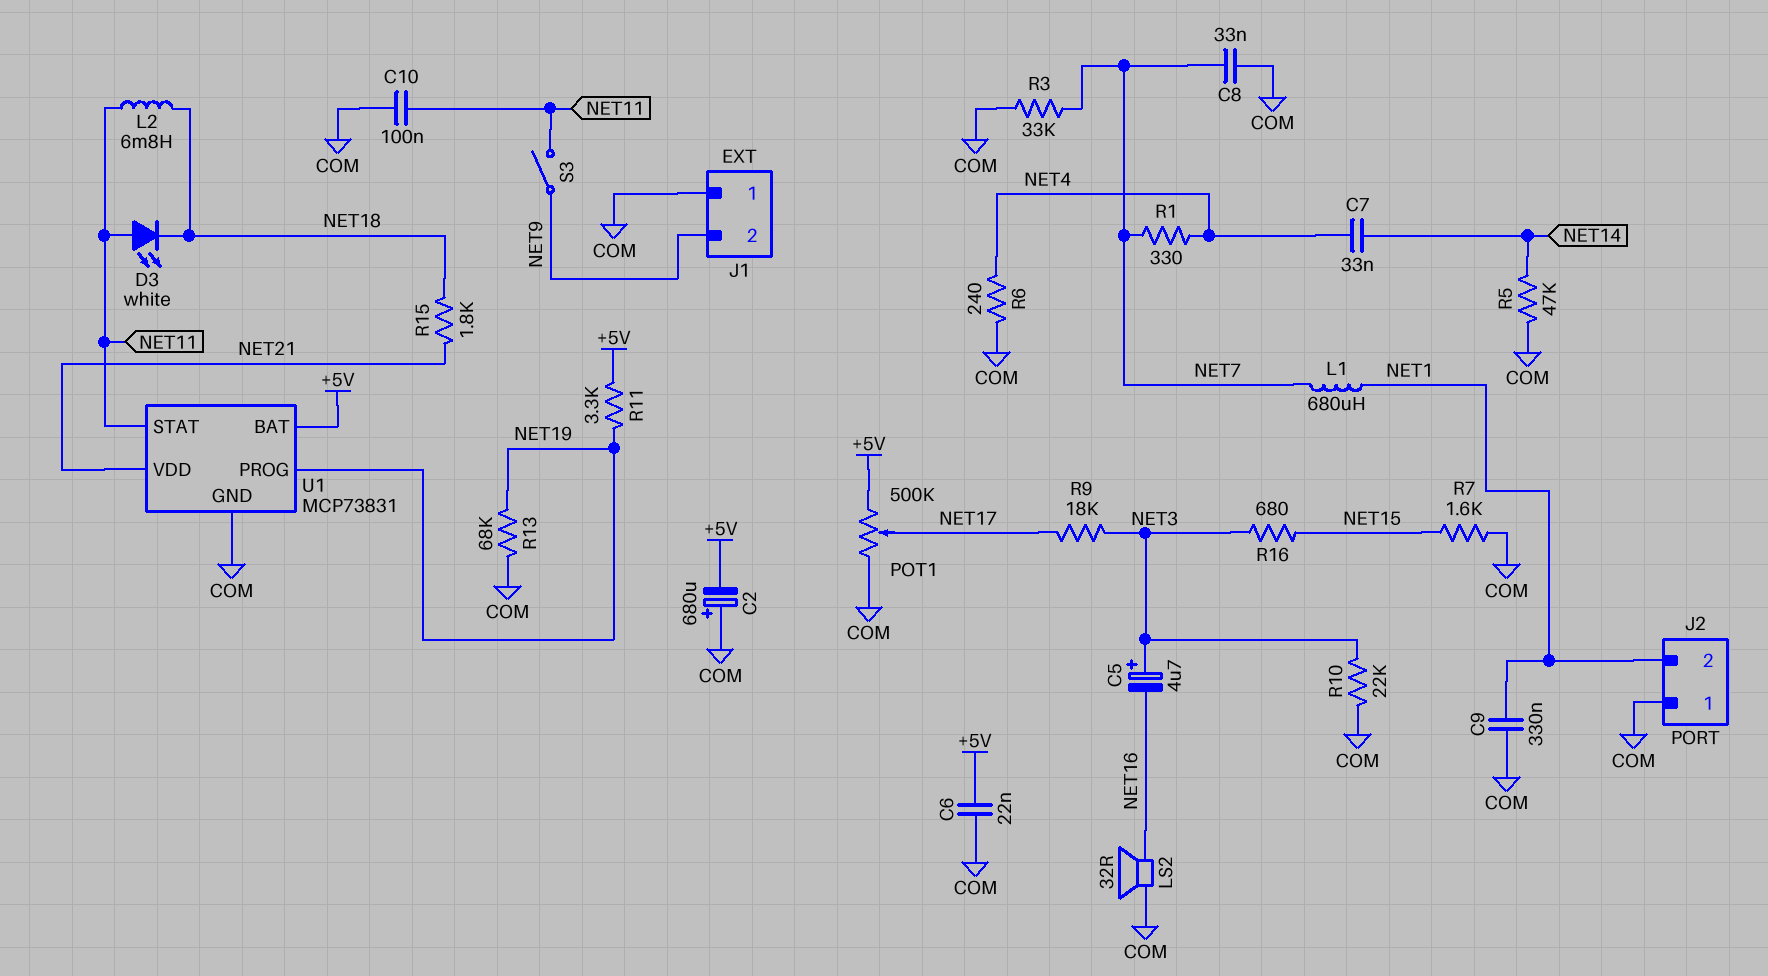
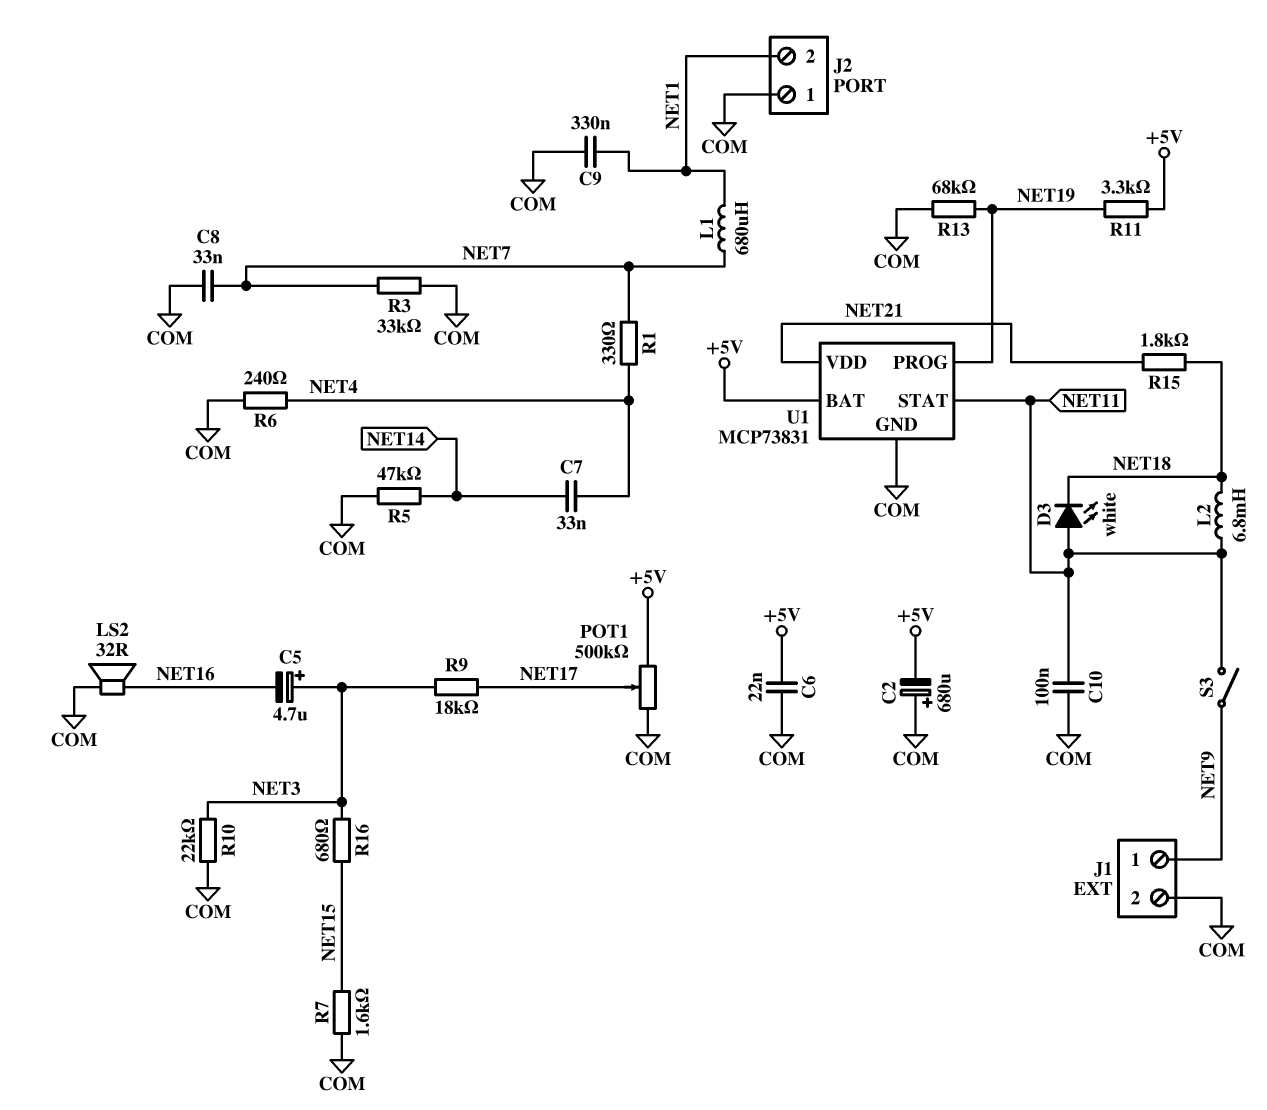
J1 pin 1: COM -> NET9
J1 pin 2: NET9 -> COM

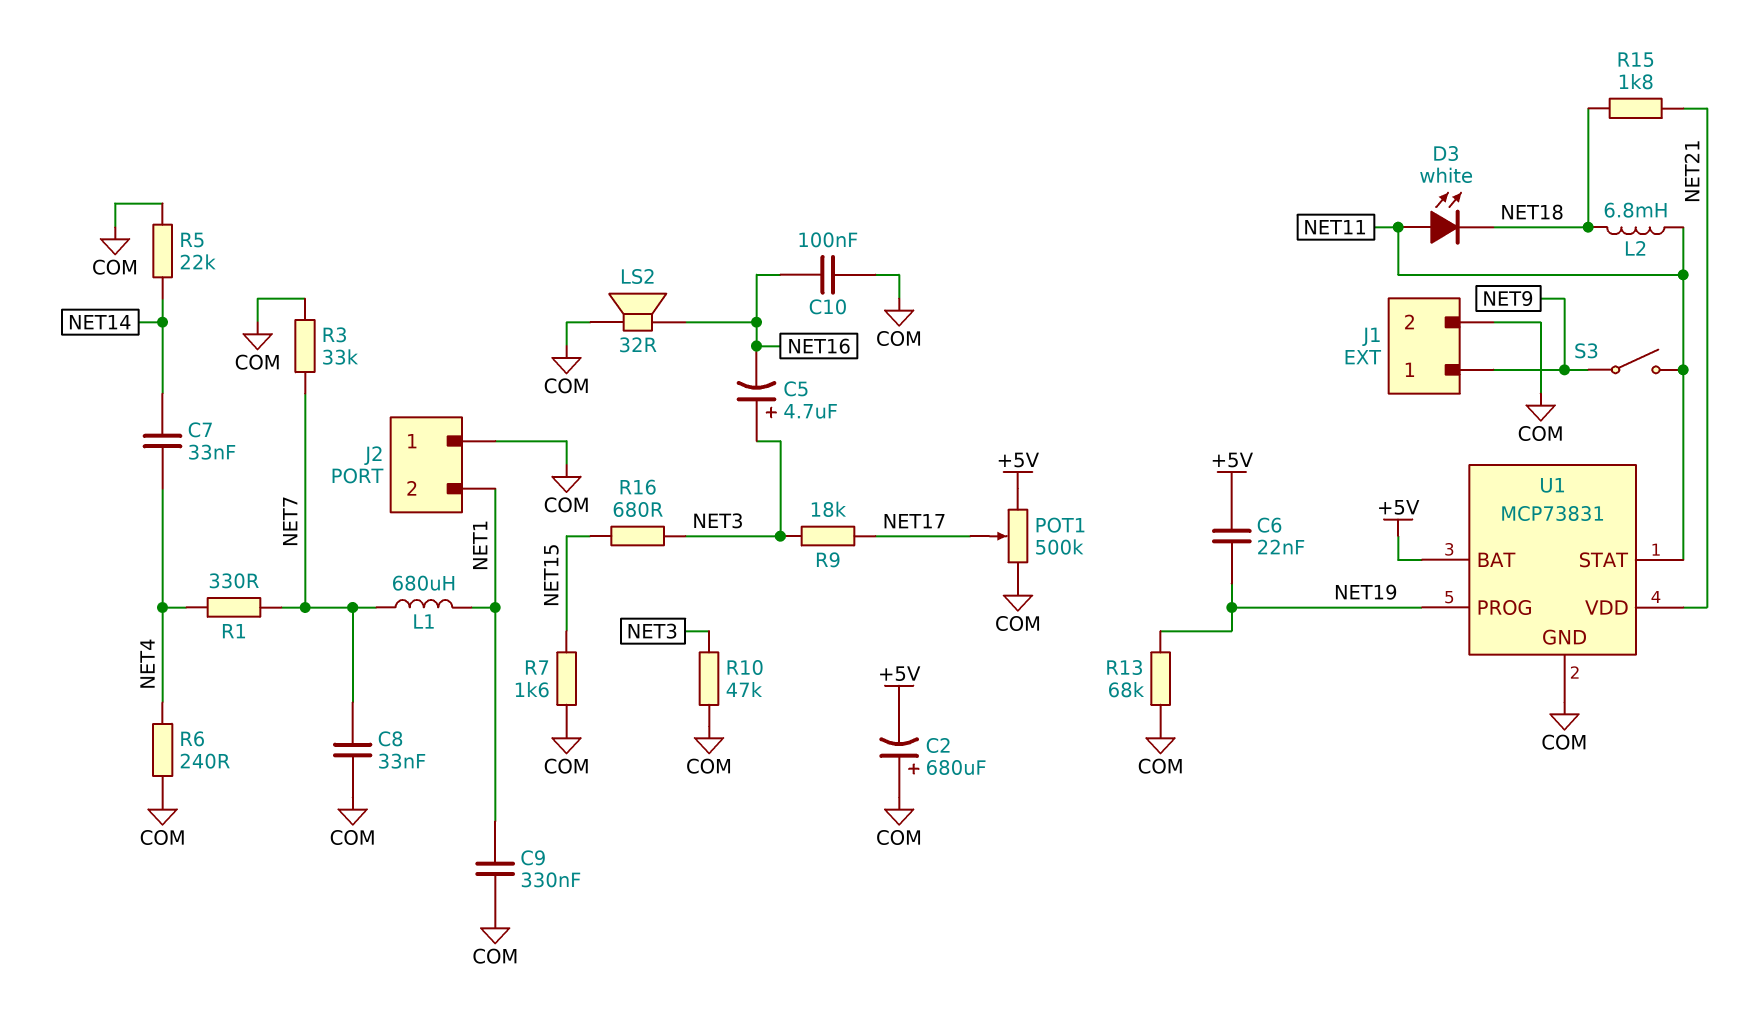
C6: 22nF (+5V, COM) -> 22nF (+5V, NET19)
C10: 100nF (COM, NET11) -> 100nF (COM, NET16)
R5: 47k (COM, NET14) -> 22k (COM, NET14)
R10: 22k (COM, NET3) -> 47k (COM, NET3)
R11: 3.3k (+5V, NET19) -> none

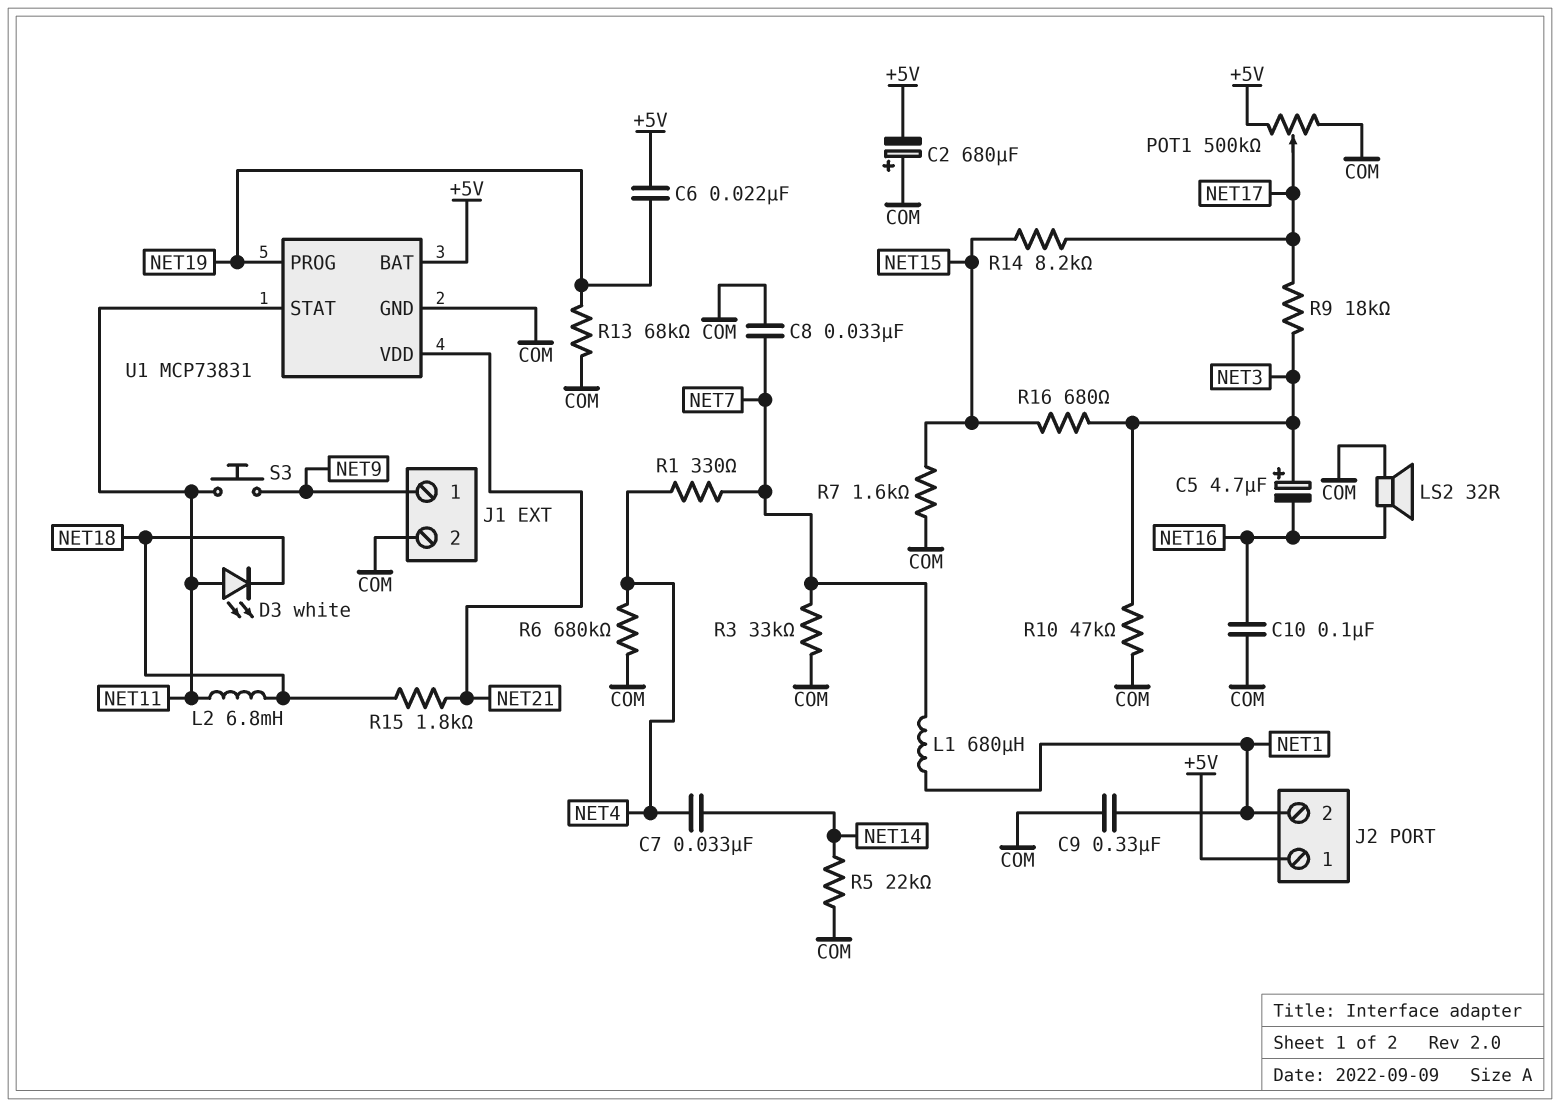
J2 pin 1: COM -> +5V
R6: 240 (COM, NET4) -> 680k (COM, NET4)
R14: none -> 8.2k (NET15, NET17)
S3: switch (NET9, NET11) -> button (NET9, NET11)

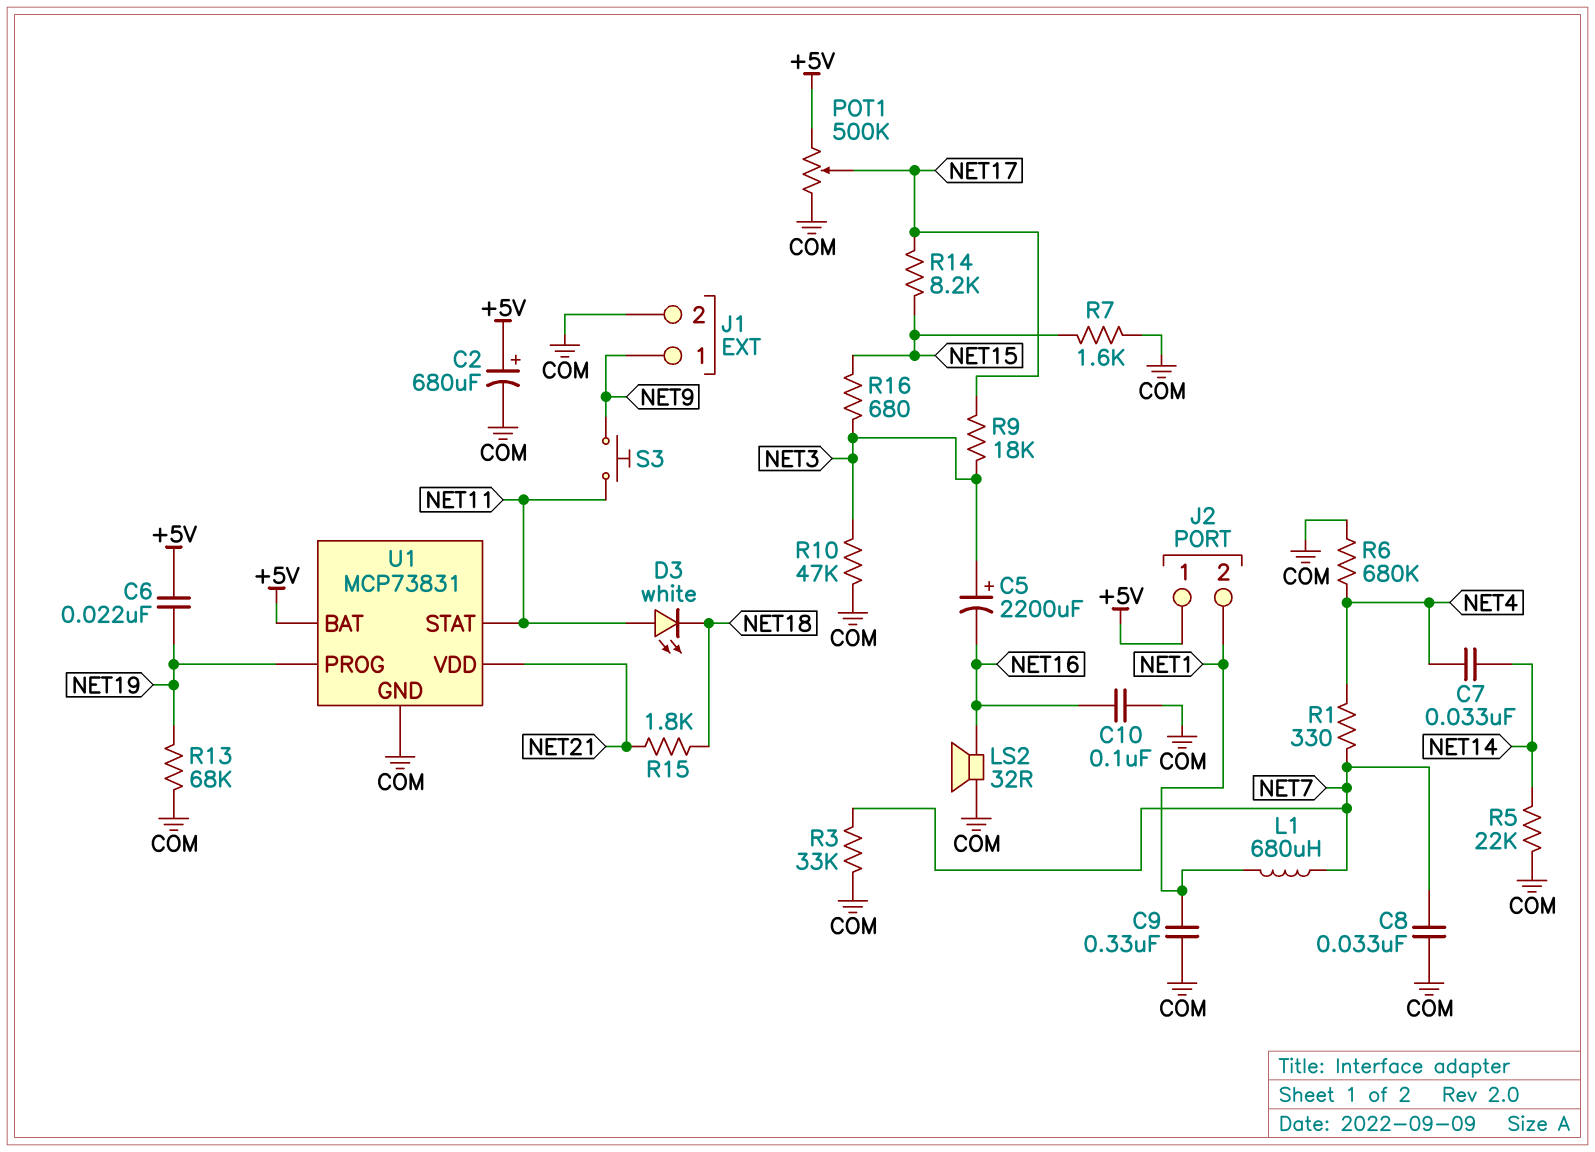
C2: 680uF (plus COM, minus +5V) -> 680uF (plus +5V, minus COM)
C5: 4.7uF (plus NET3, minus NET16) -> 2200uF (plus NET3, minus NET16)
L2: 6.8mH (NET11, NET18) -> none

